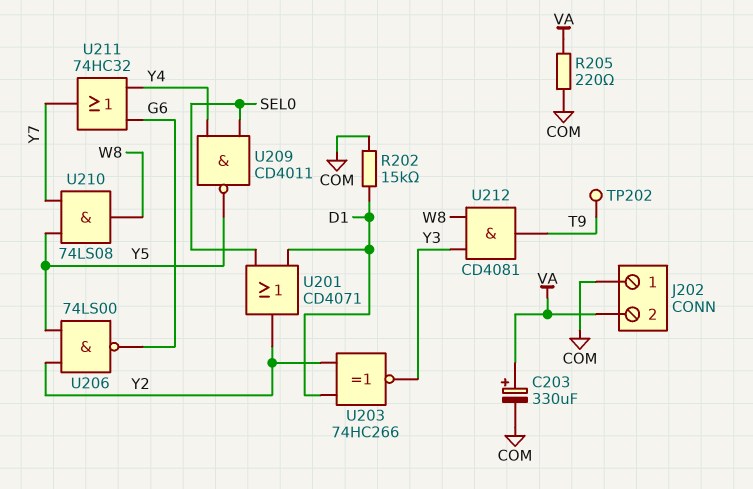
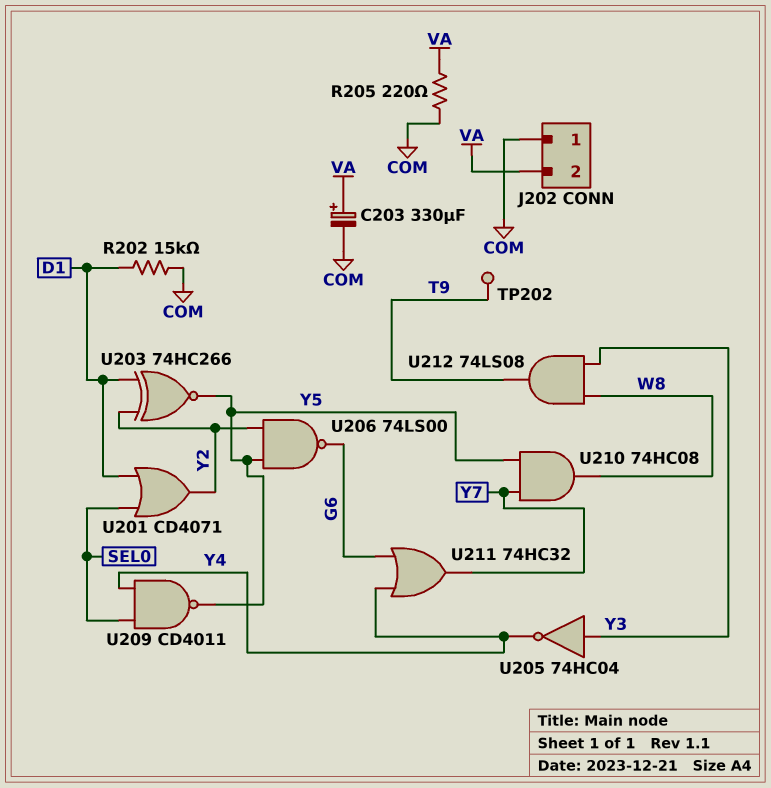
U203: XNOR 74HC266 (in D1, in Y2, out Y3) -> XNOR 74HC266 (in D1, in Y2, out Y5)
U205: none -> NOT 74HC04 (in Y3, out Y4)
U210: AND 74LS08 (in Y5, in Y7, out W8) -> AND 74HC08 (in Y5, in Y7, out W8)
U212: AND CD4081 (in W8, in Y3, out T9) -> AND 74LS08 (in W8, in Y3, out T9)

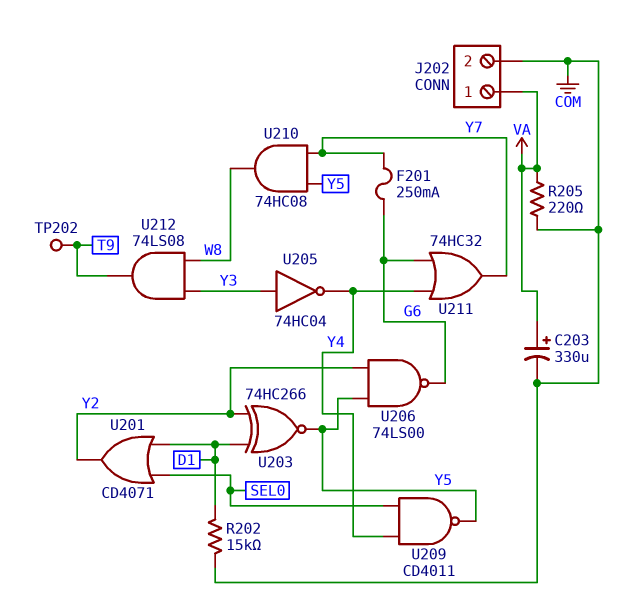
F201: none -> 250mA (G6, Y7)
J202 pin 1: COM -> VA
J202 pin 2: VA -> COM

